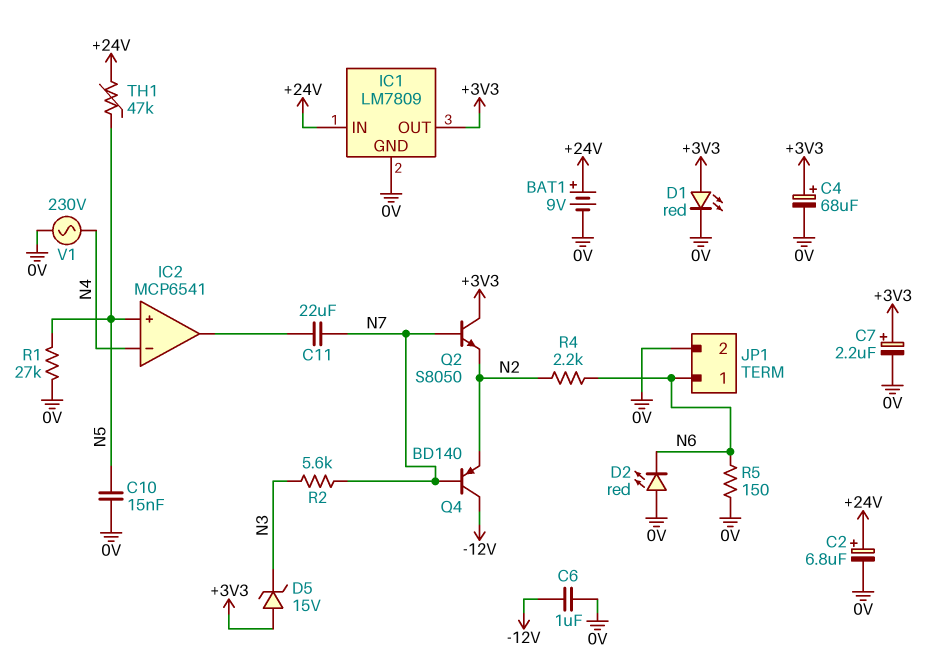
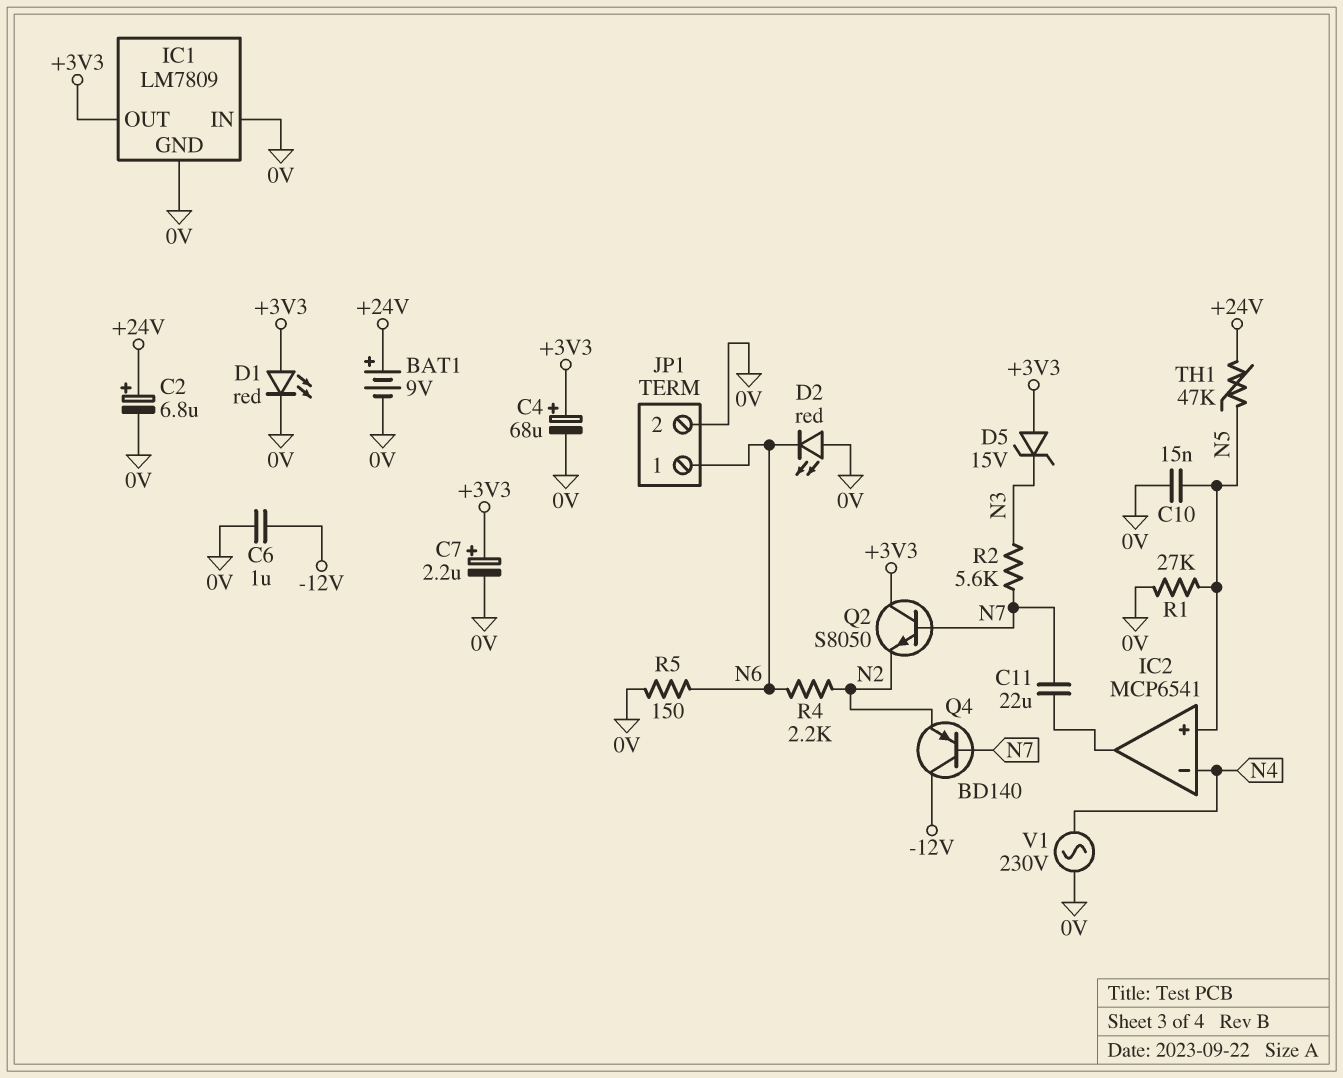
IC1 pin IN: +24V -> 0V

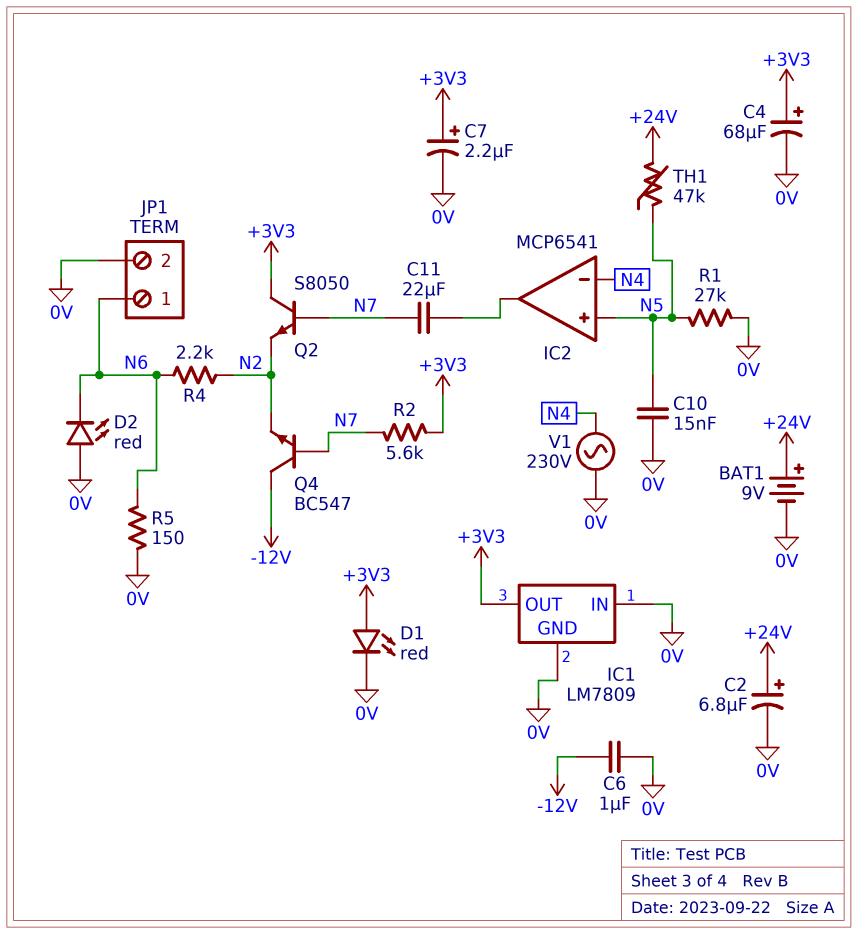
D5: zener 15V (A +3V3, K N3) -> none
Q4: PNP BD140 (B N7, C -12V, E N2) -> NPN BC547 (B N7, C -12V, E N2)
R2: 5.6k (N3, N7) -> 5.6k (+3V3, N7)

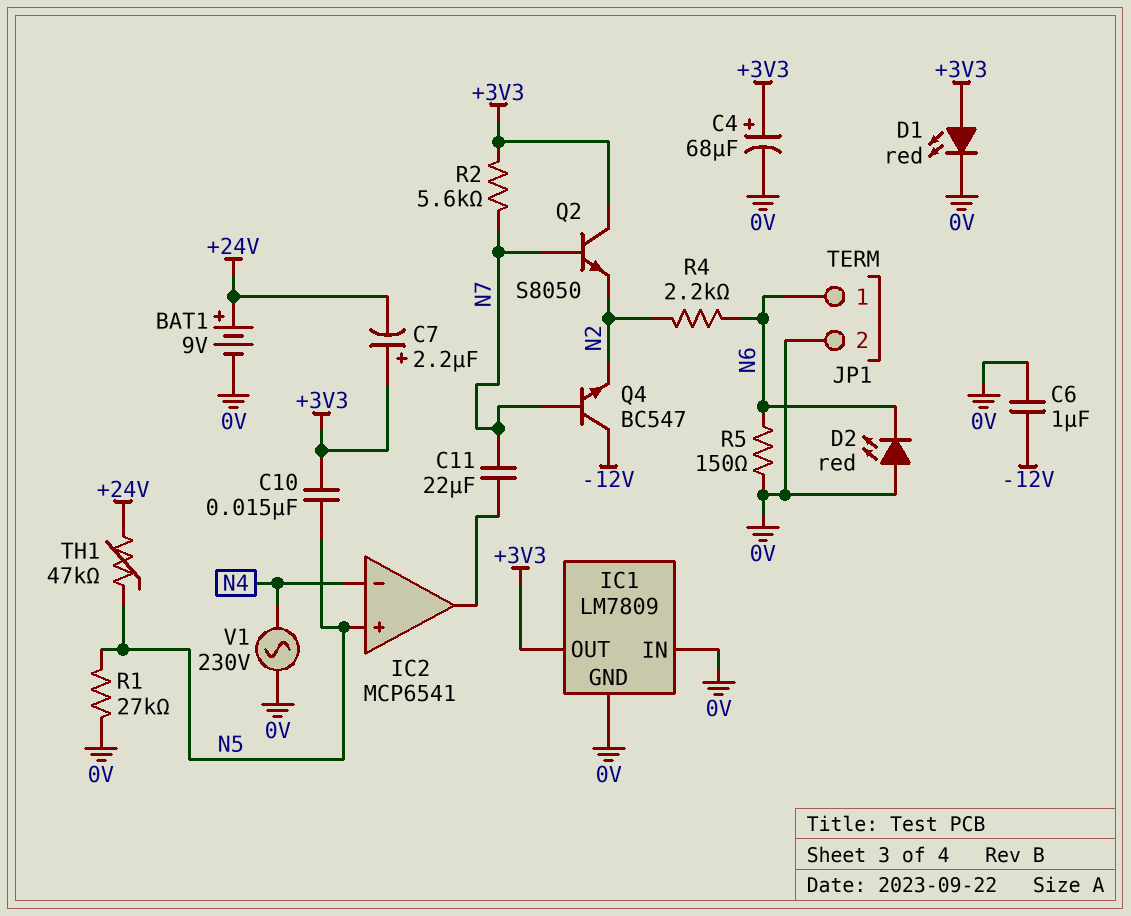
C2: 6.8uF (plus +24V, minus 0V) -> none
C7: 2.2uF (plus +3V3, minus 0V) -> 2.2uF (plus +3V3, minus +24V)
C10: 15nF (0V, N5) -> 15nF (+3V3, N5)

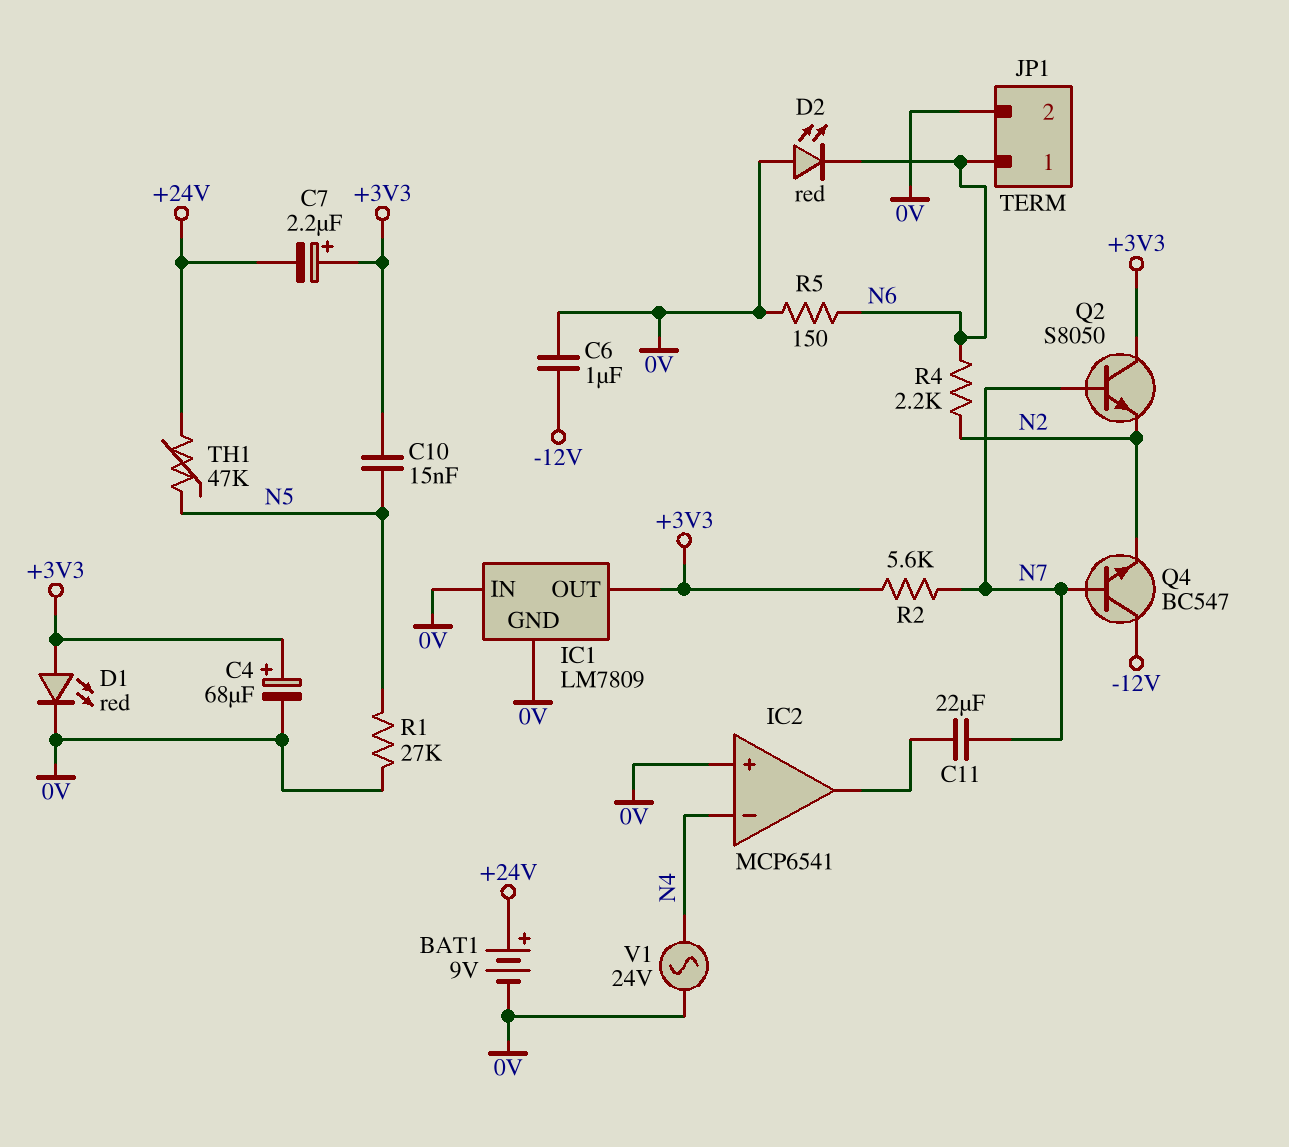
IC2 pin in+: N5 -> 0V
V1: AC 230V (0V, N4) -> AC 24V (0V, N4)

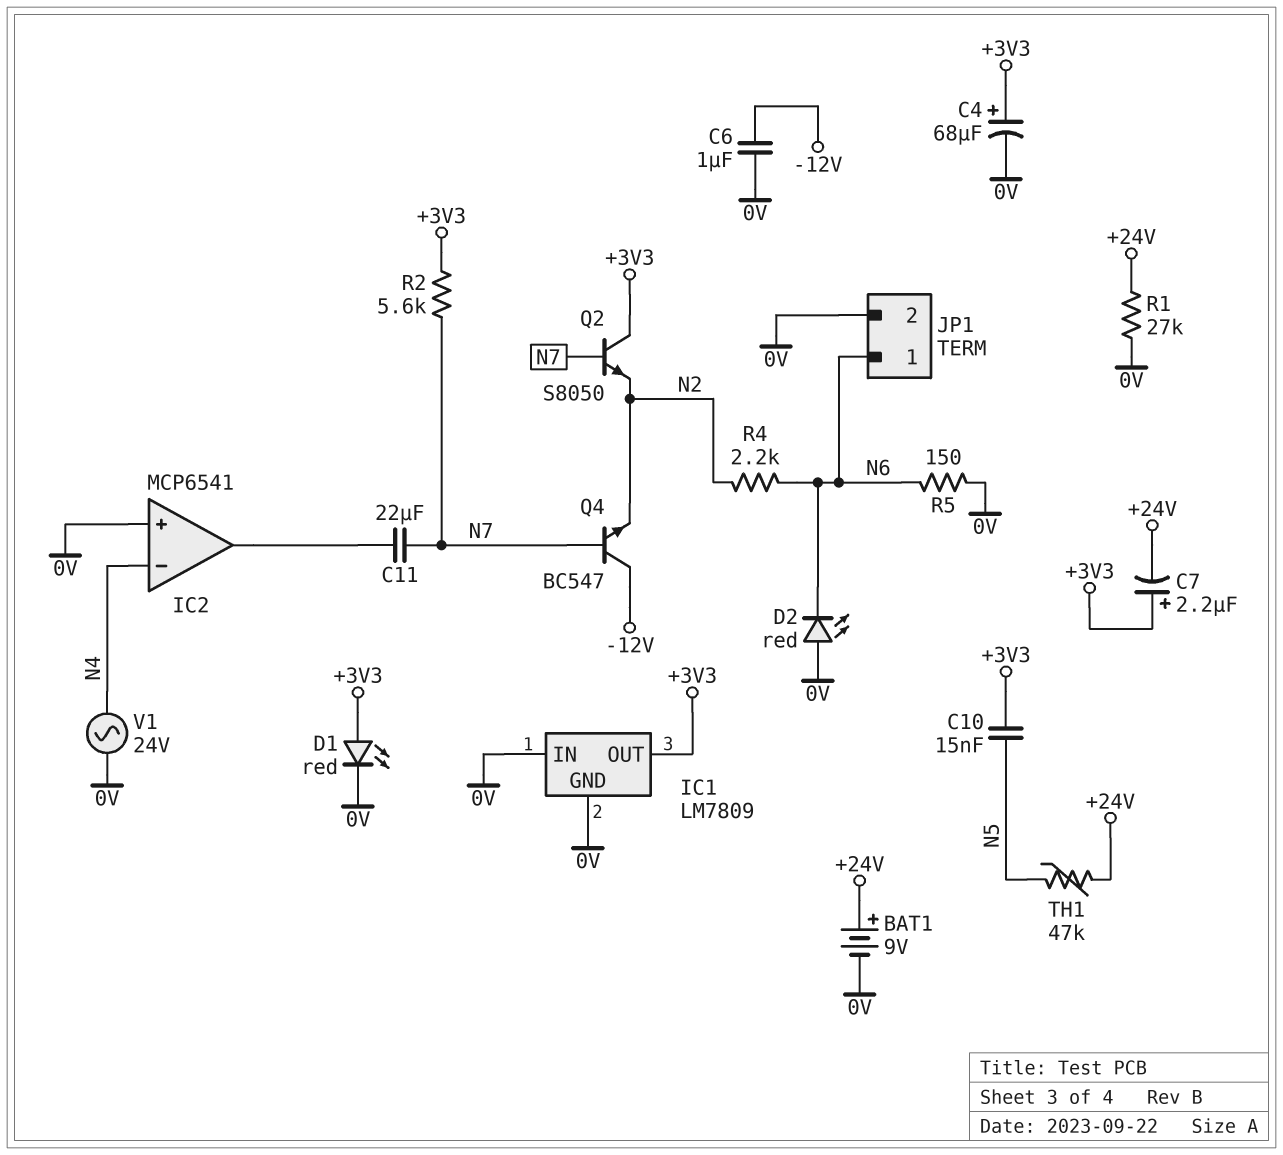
R1: 27k (0V, N5) -> 27k (+24V, 0V)

